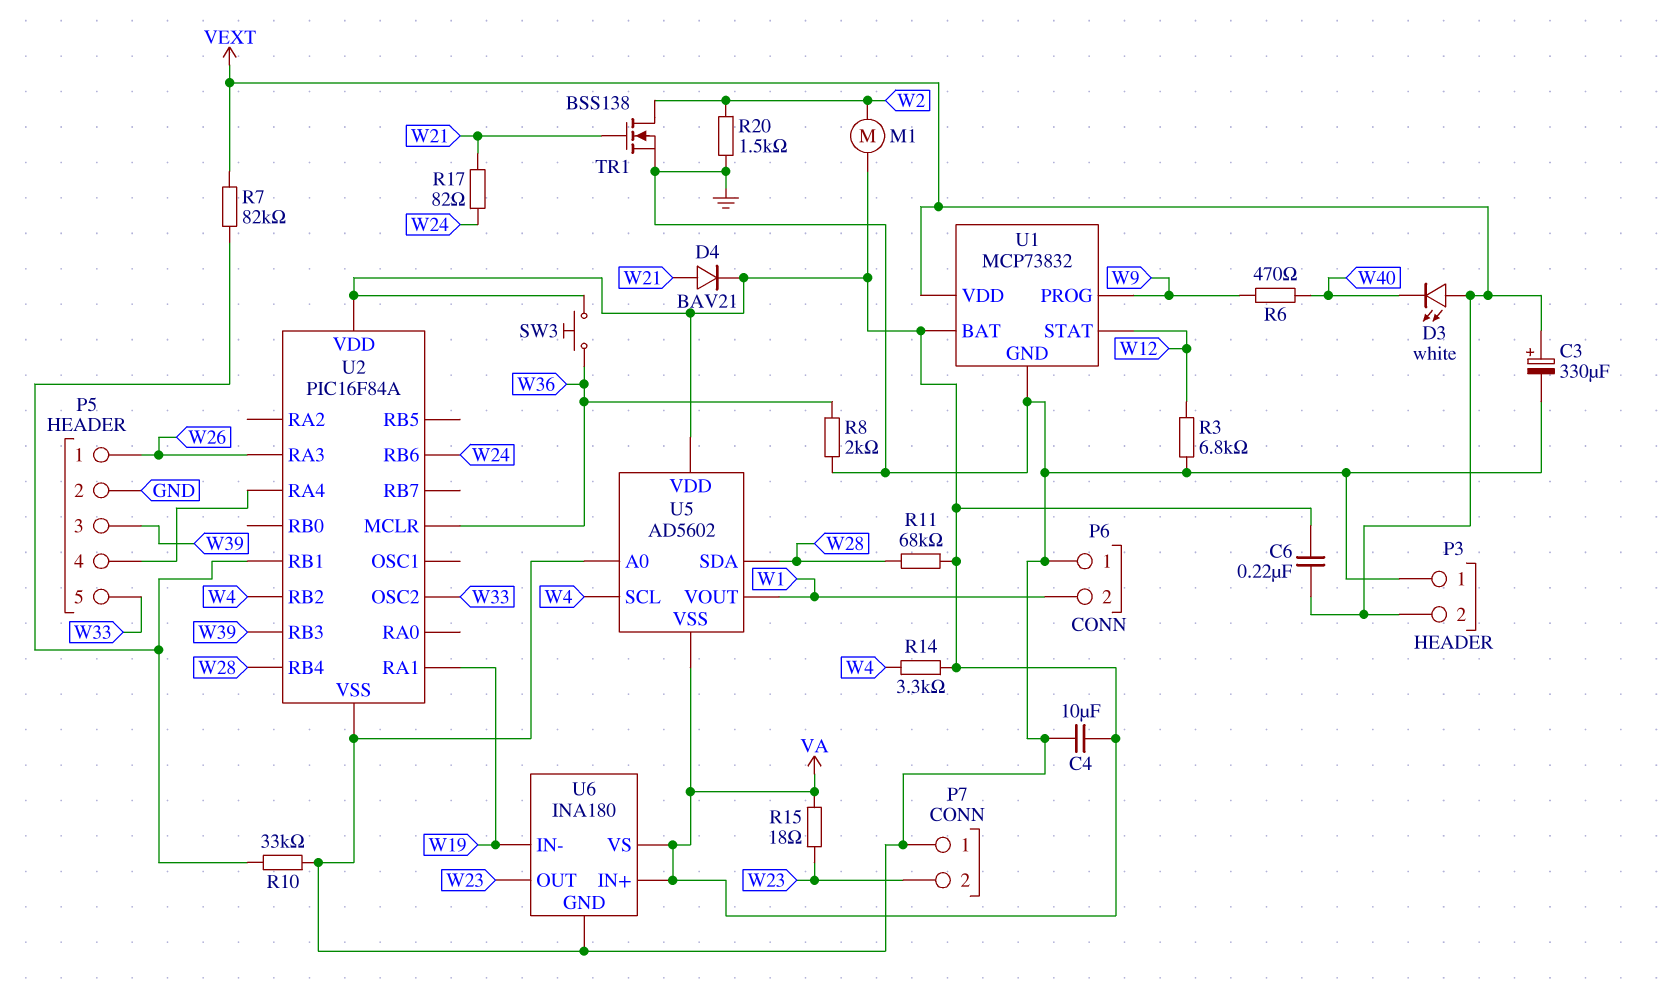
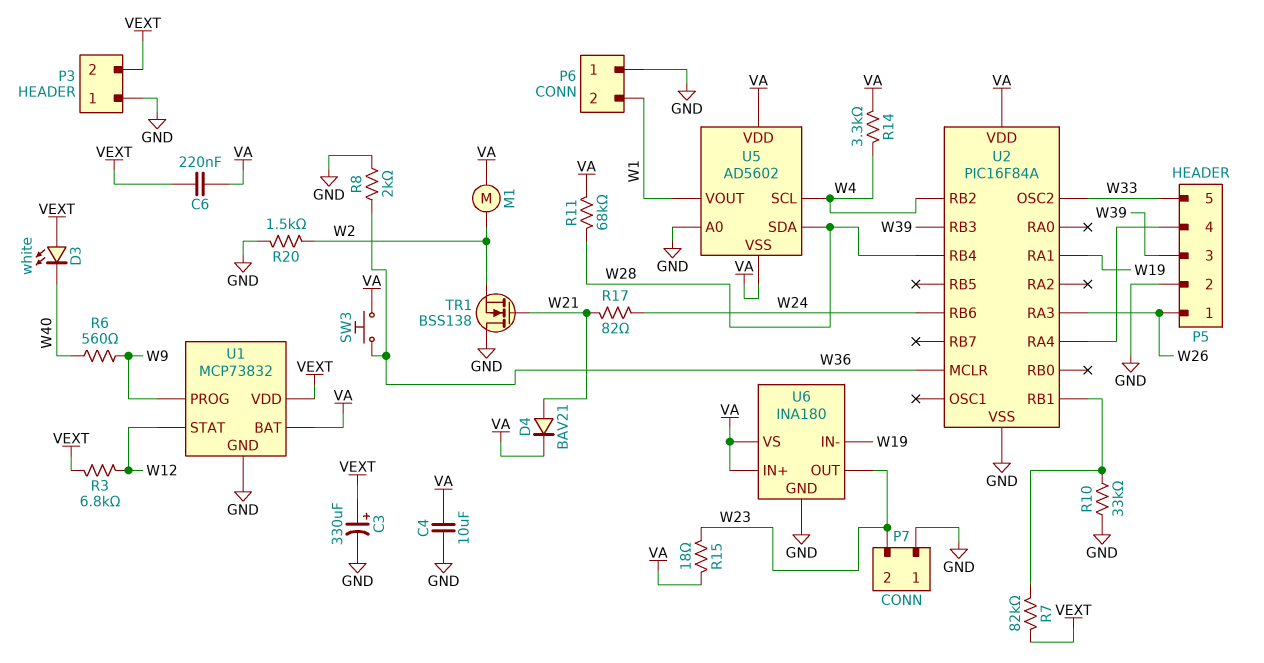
R3: 6.8k (GND, W12) -> 6.8k (VEXT, W12)
R6: 470 (W9, W40) -> 560 (W9, W40)
TR1: NMOS BSS138 (G W21, D W2, S GND) -> NMOS BSS138 (G W21, D GND, S W2)

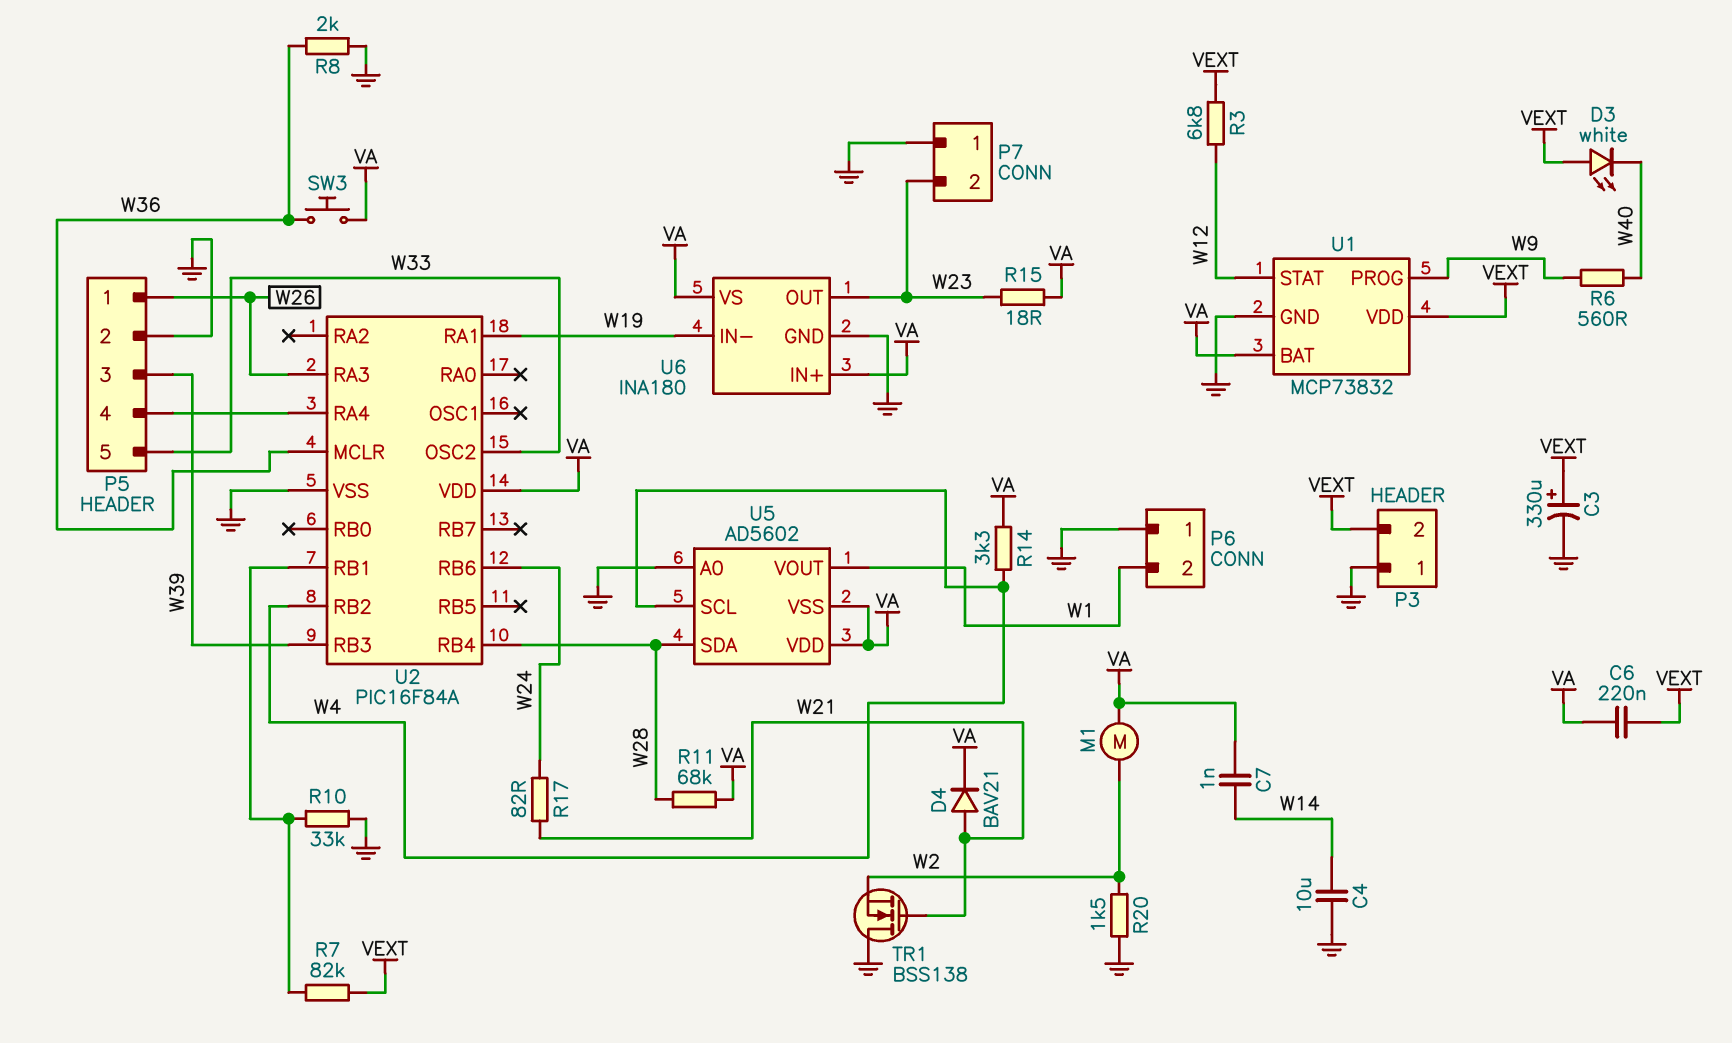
C4: 10uF (GND, VA) -> 10uF (GND, W14)
C7: none -> 1nF (VA, W14)

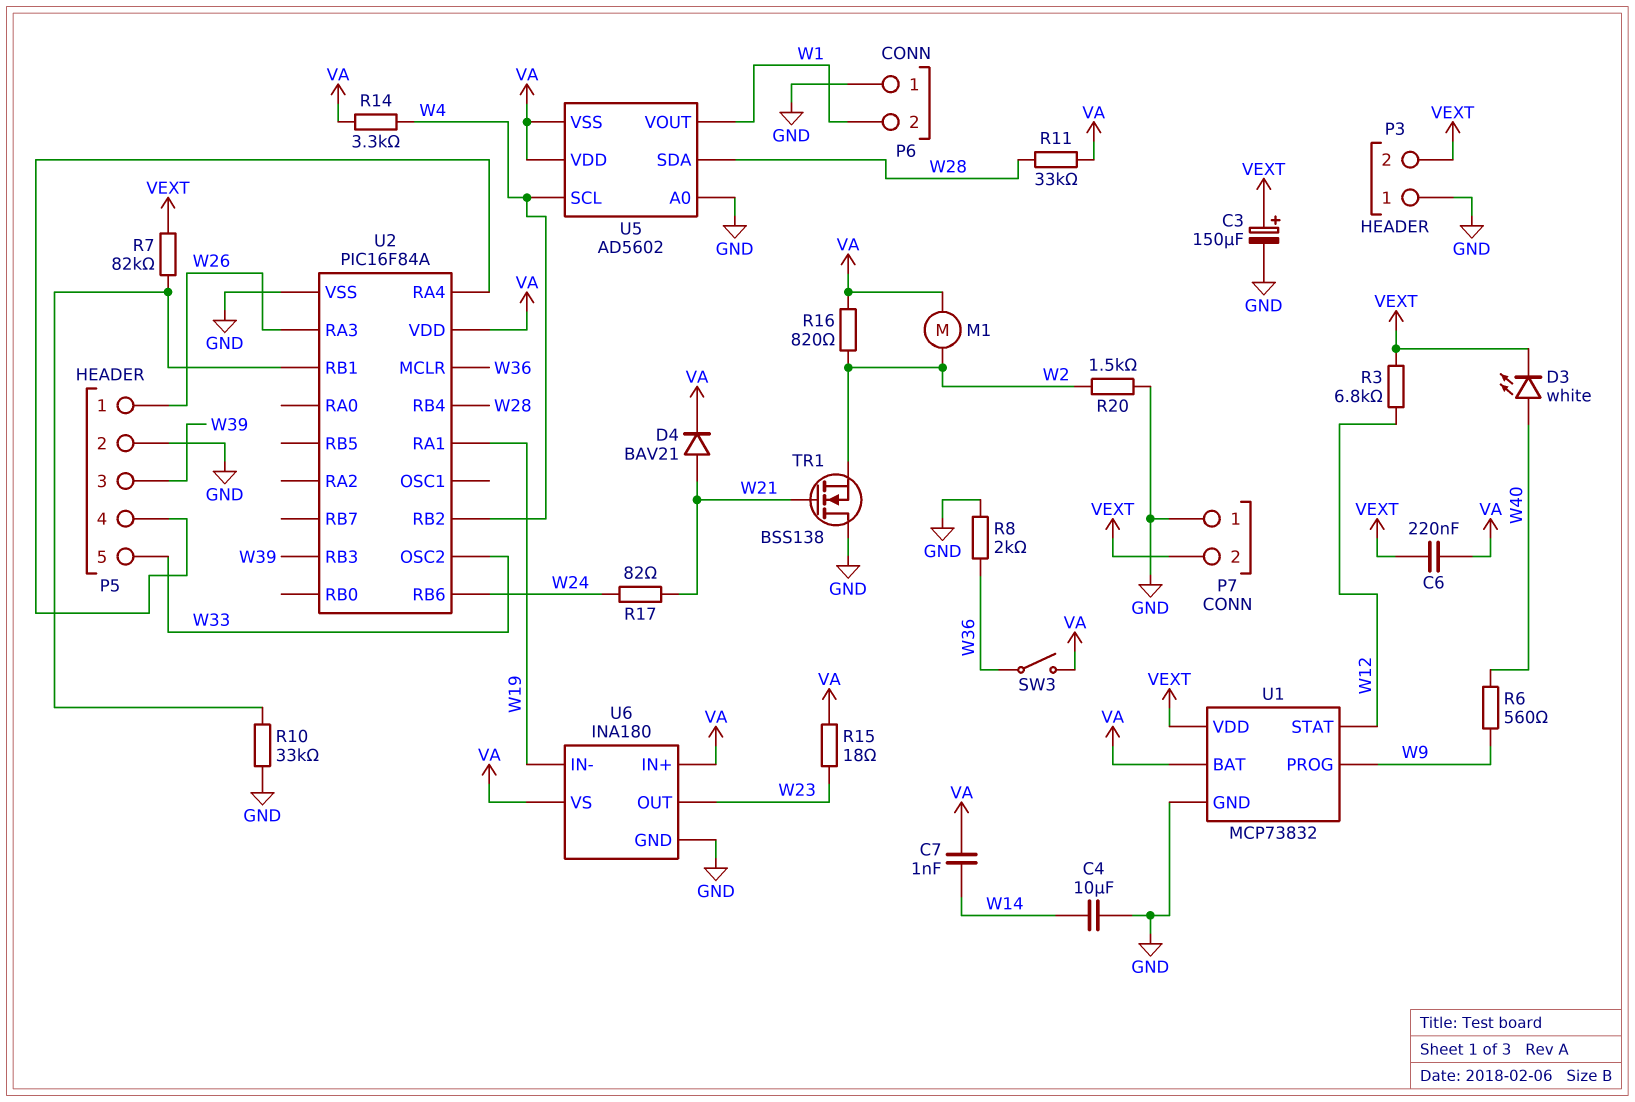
C3: 330uF (plus VEXT, minus GND) -> 150uF (plus VEXT, minus GND)
D3: LED white (A VEXT, K W40) -> LED white (A W40, K VEXT)
P7 pin 2: W23 -> VEXT
R11: 68k (VA, W28) -> 33k (VA, W28)
R16: none -> 820 (VA, W2)
SW3: button (VA, W36) -> switch (VA, W36)

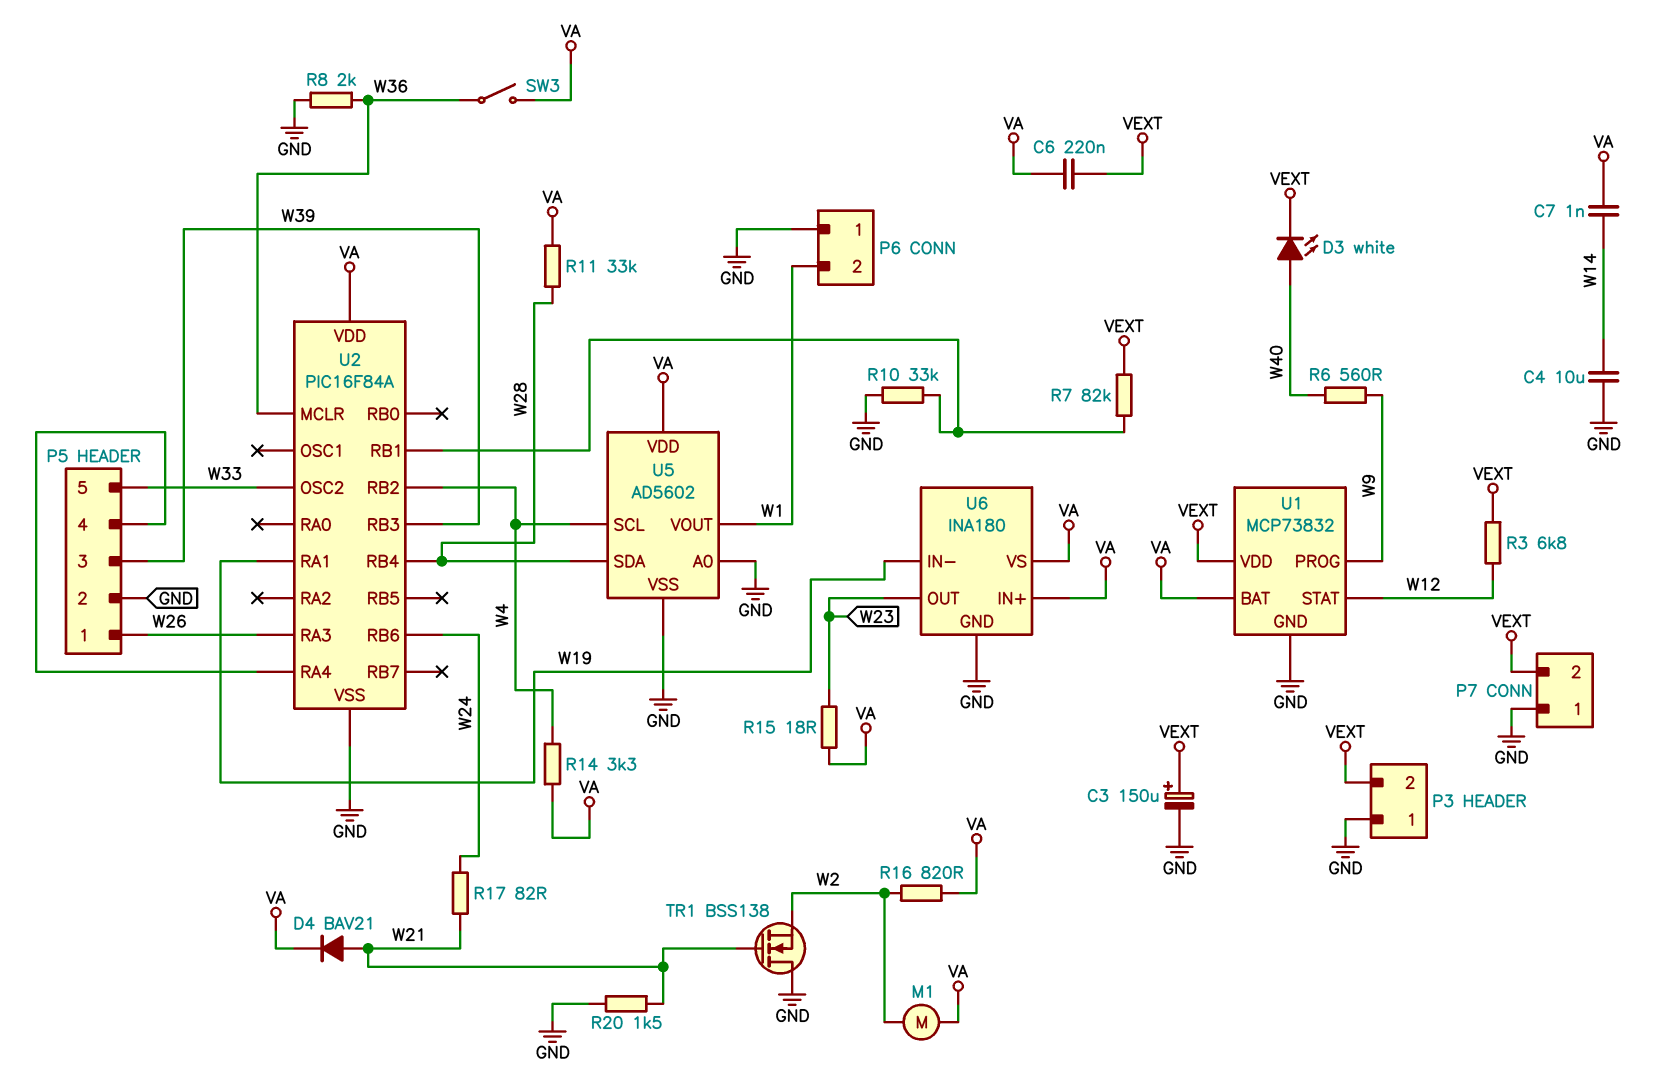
R20: 1.5k (GND, W2) -> 1.5k (GND, W21)
U5 pin VSS: VA -> GND

